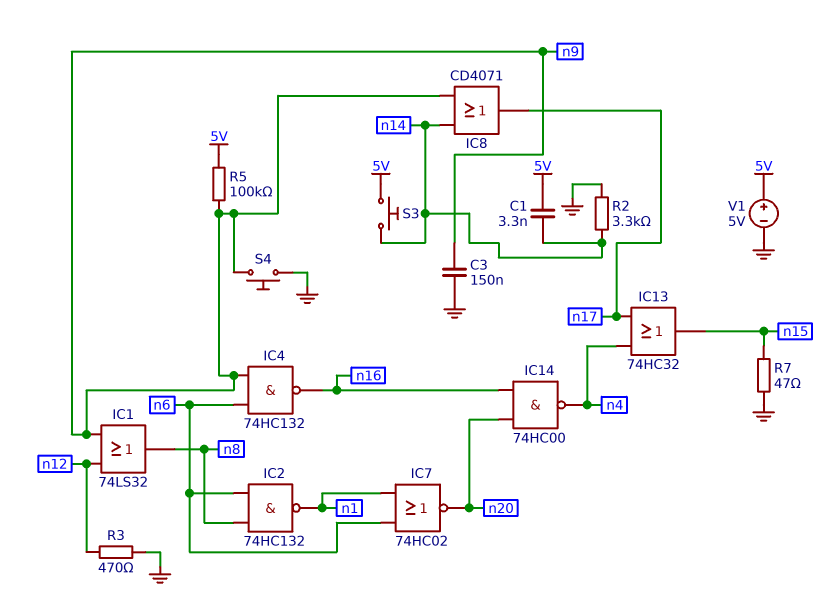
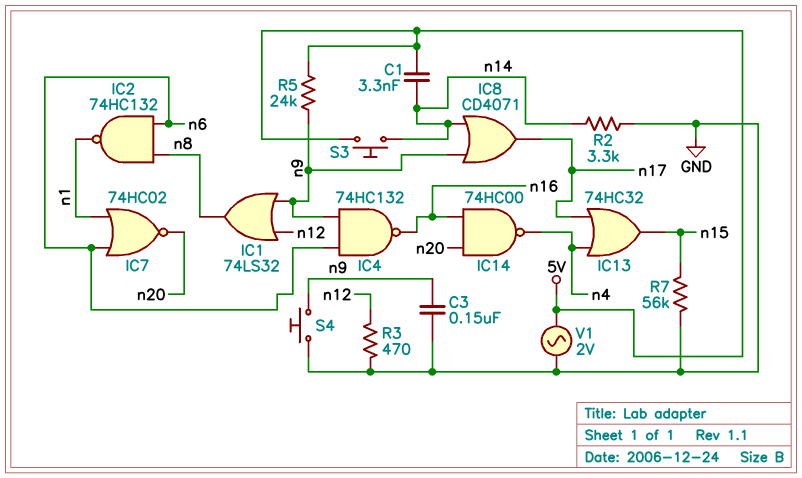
R5: 100k (5V, n9) -> 24k (5V, n9)
R7: 47 (GND, n15) -> 56k (GND, n15)
V1: 5V (plus 5V, minus GND) -> AC 2V (5V, GND)

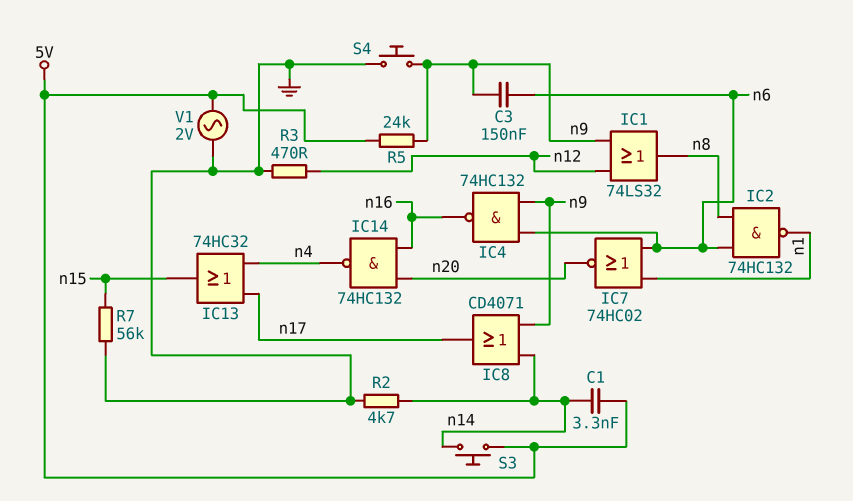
C3: 150nF (GND, n9) -> 150nF (n6, n9)
IC14: NAND 74HC00 (in n16, in n20, out n4) -> NAND 74HC132 (in n16, in n20, out n4)
R2: 3.3k (GND, n14) -> 4.7k (GND, n14)

